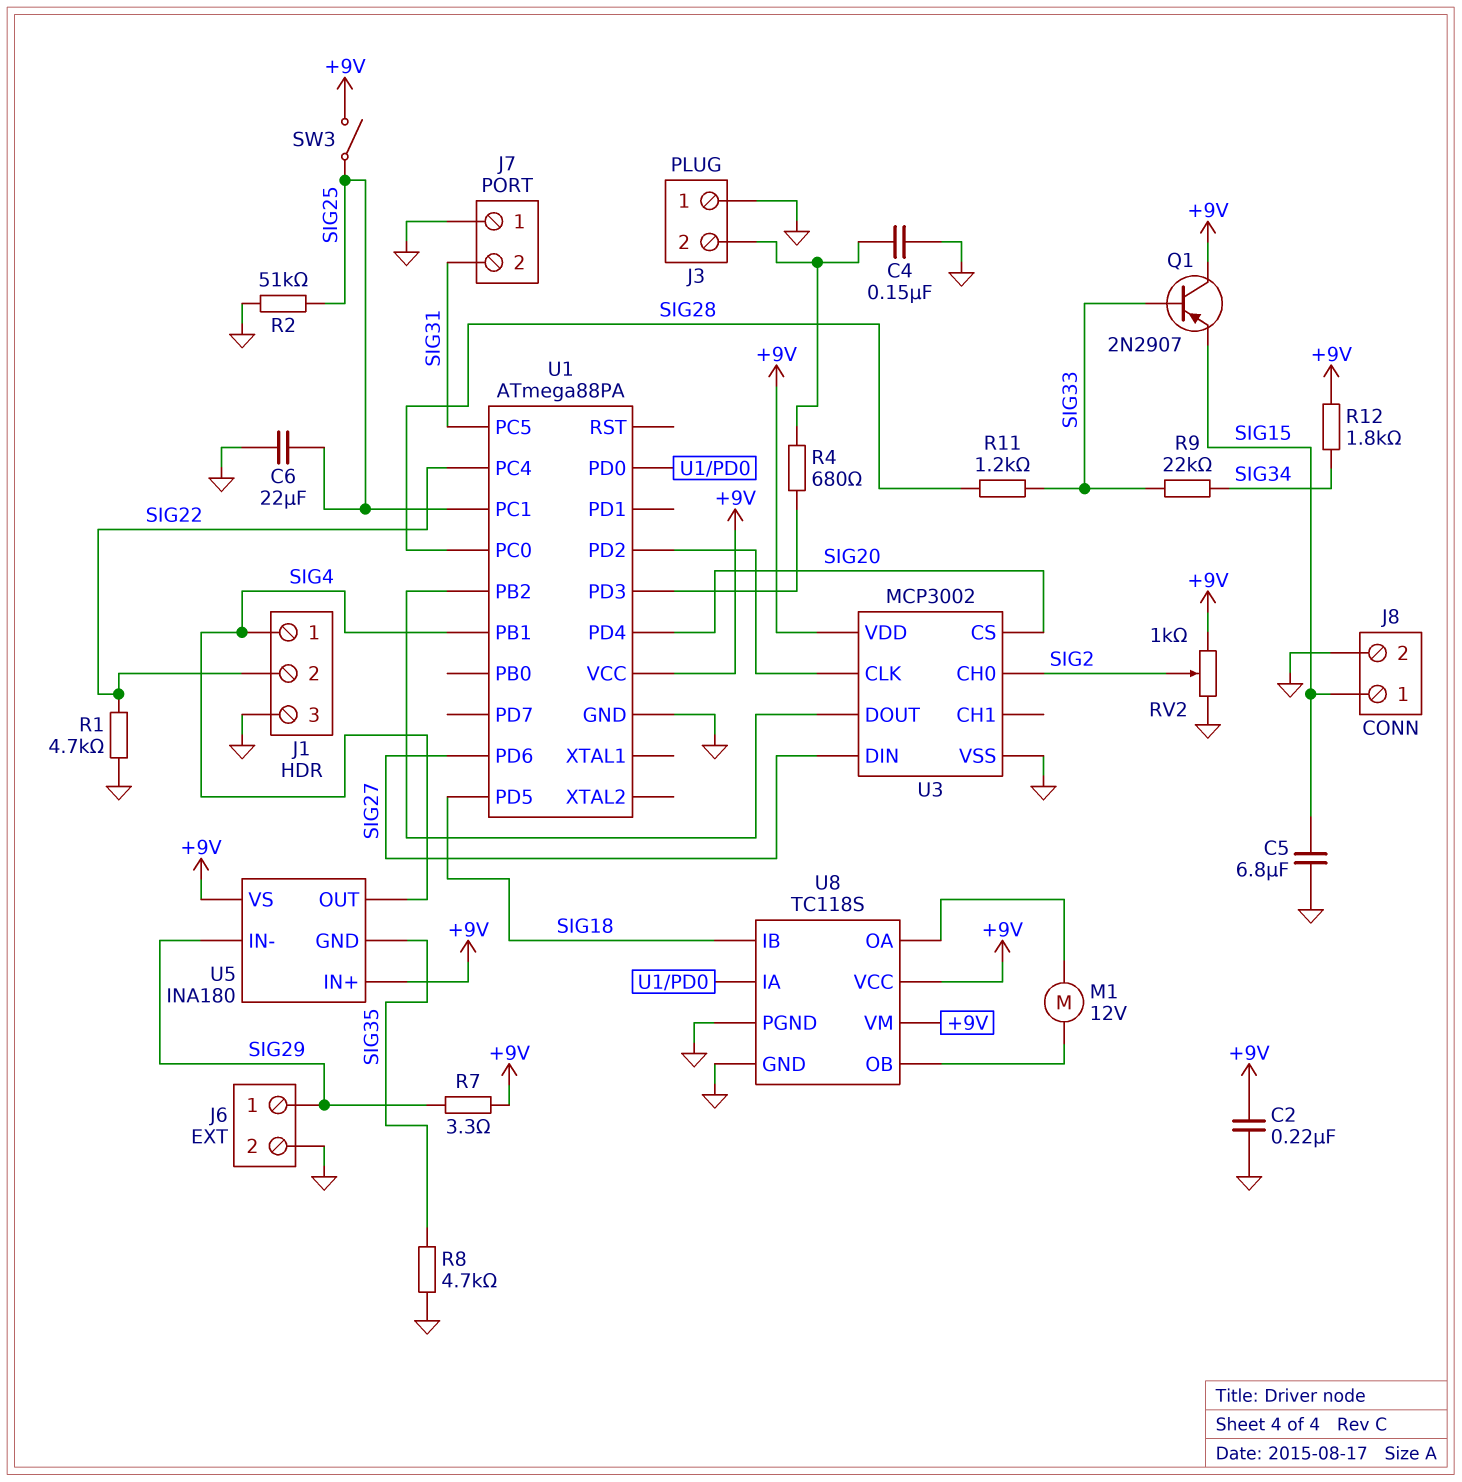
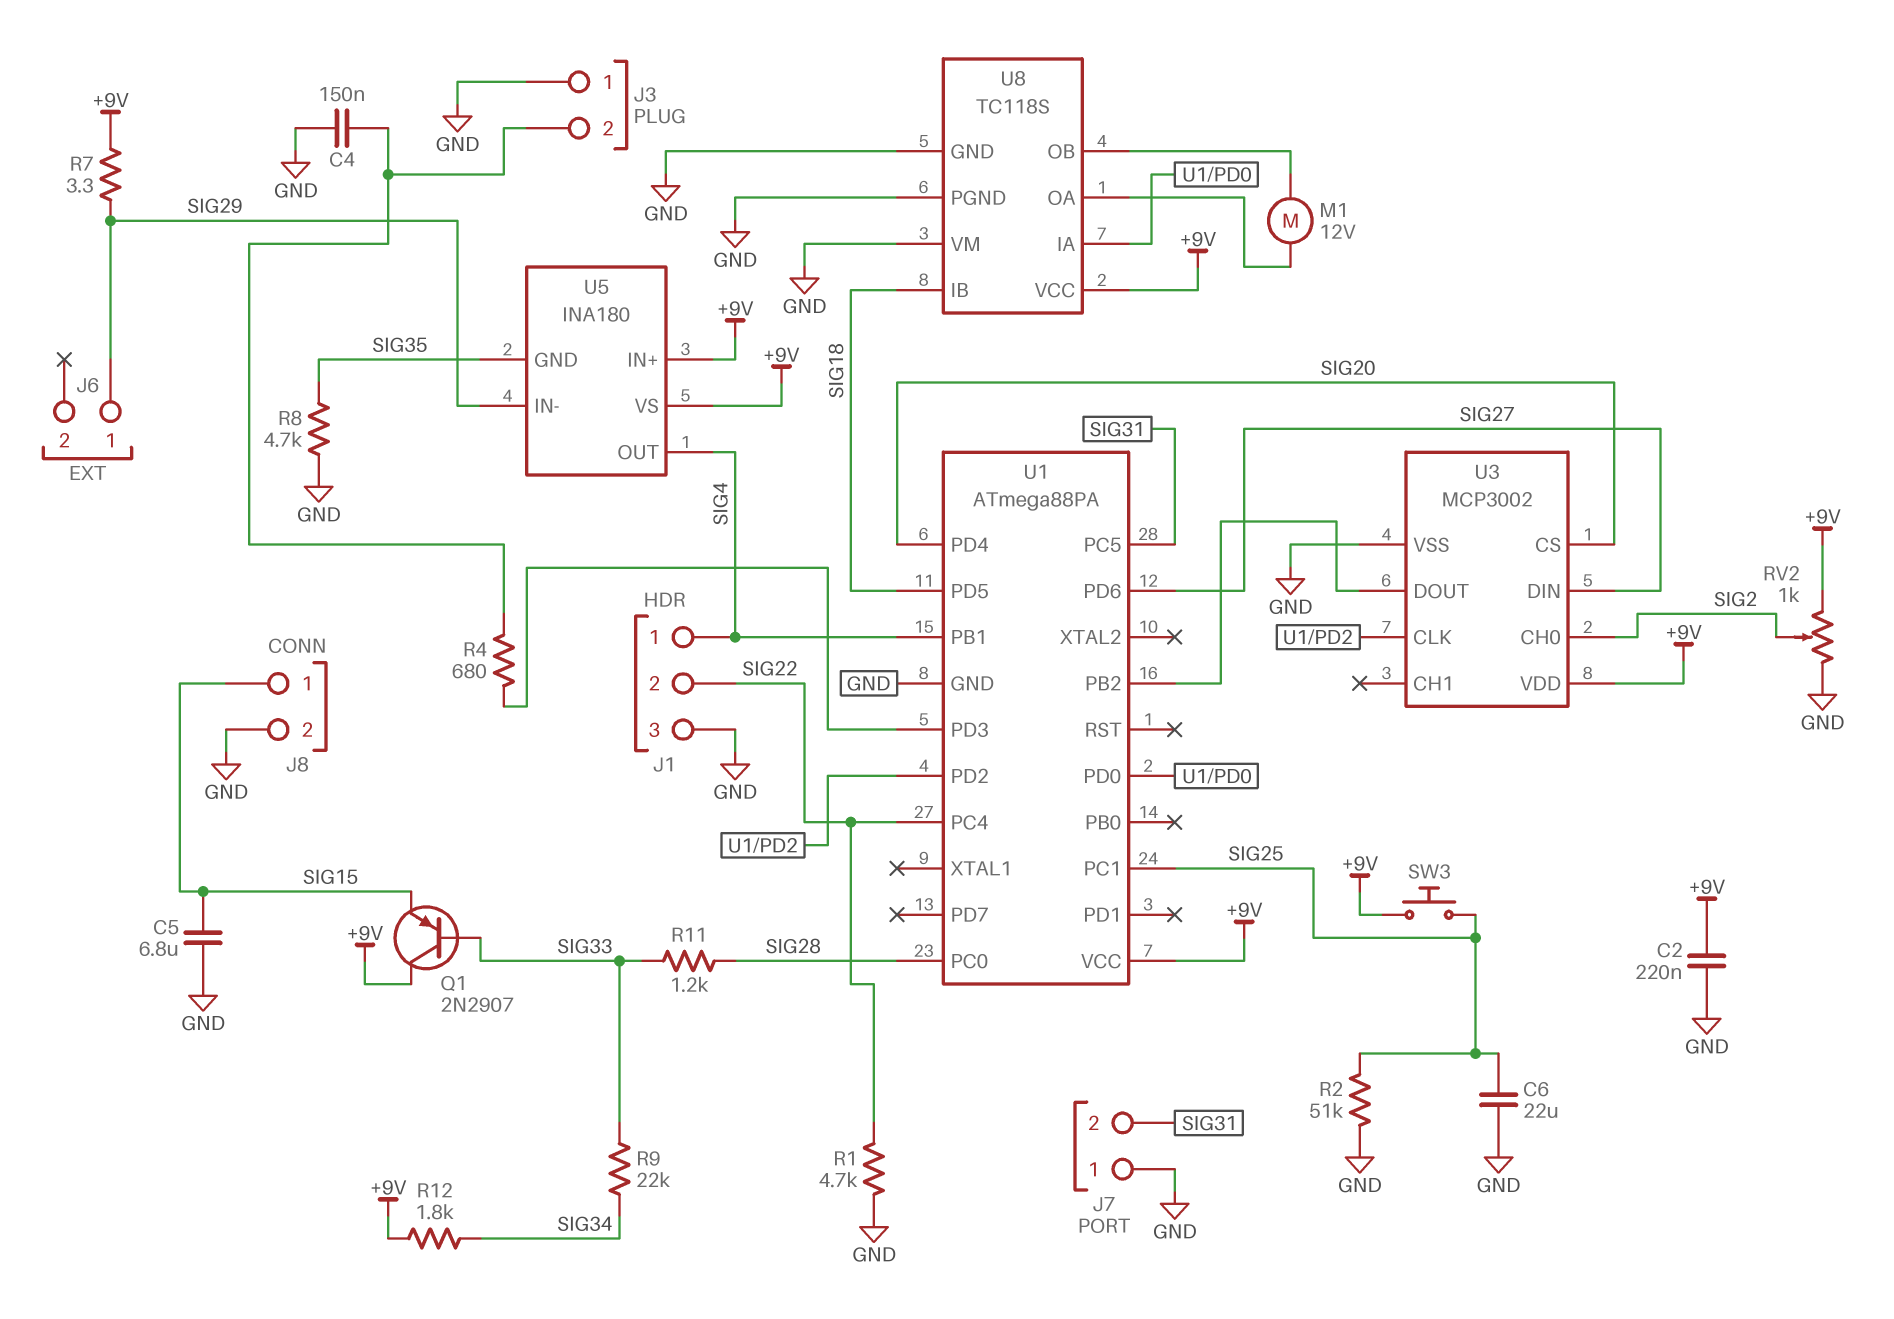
J6 pin 2: GND -> none
SW3: switch (+9V, SIG25) -> button (+9V, SIG25)
U8 pin VM: +9V -> GND

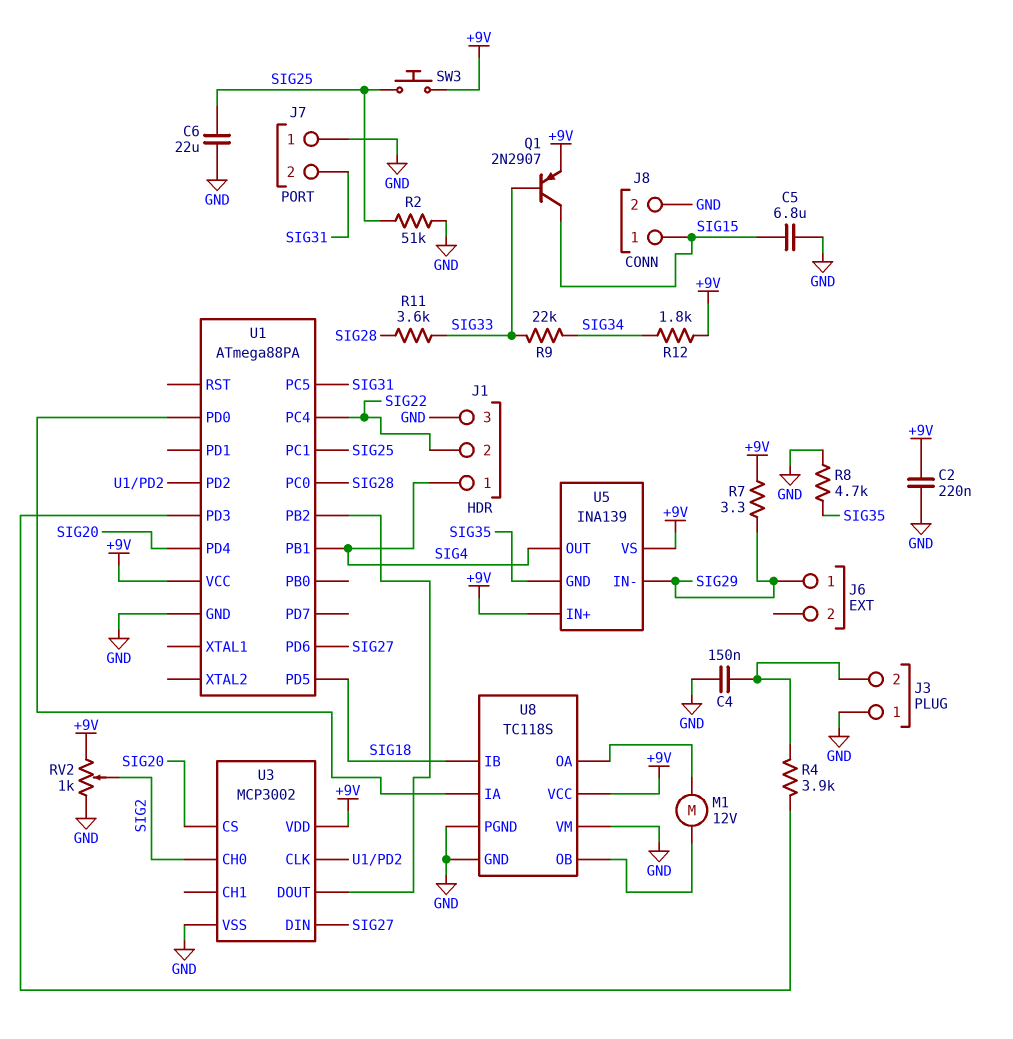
Q1: PNP 2N2907 (B SIG33, C +9V, E SIG15) -> PNP 2N2907 (B SIG33, C SIG15, E +9V)
R1: 4.7k (GND, SIG22) -> none
R4: 680 (J3/2, U1/PD3) -> 3.9k (J3/2, U1/PD3)
R11: 1.2k (SIG28, SIG33) -> 3.6k (SIG28, SIG33)
U5: INA180 -> INA139

